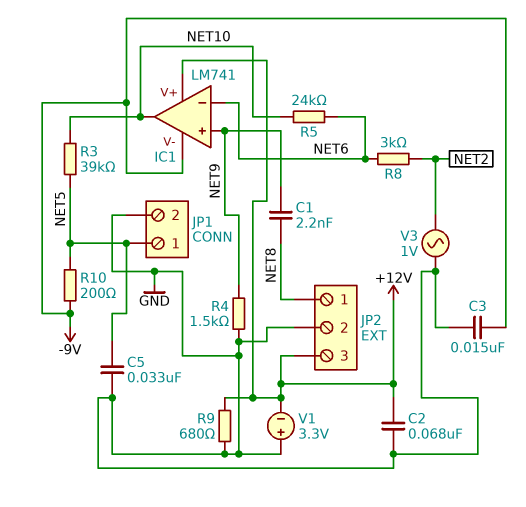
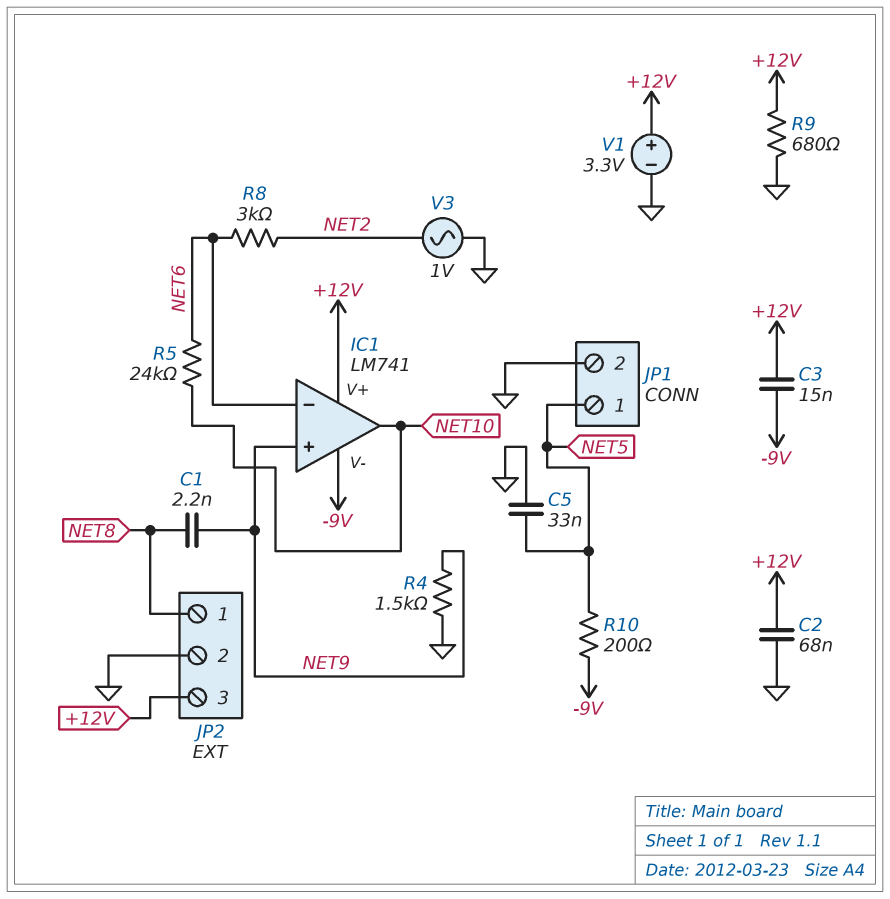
C3: 15nF (-9V, GND) -> 15nF (+12V, -9V)
R3: 39k (NET5, NET10) -> none
V1: 3.3V (plus GND, minus +12V) -> 3.3V (plus +12V, minus GND)

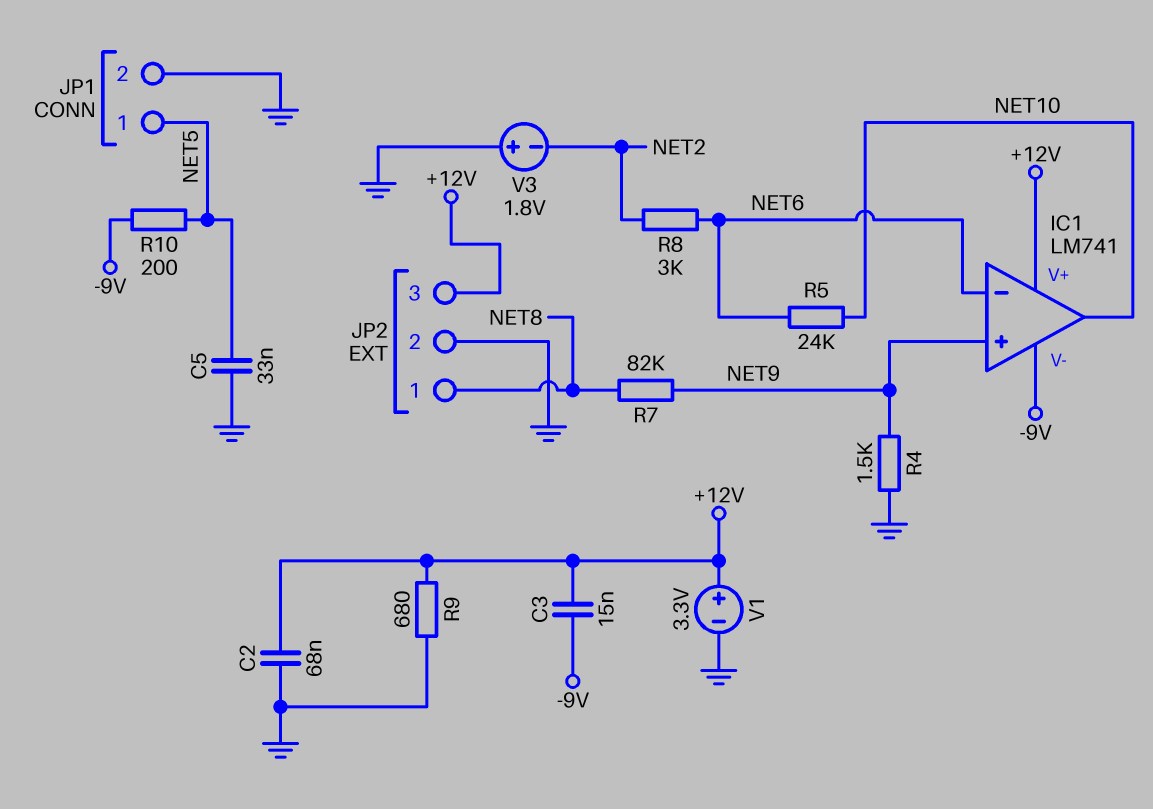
C1: 2.2nF (NET8, NET9) -> none
R7: none -> 82k (NET8, NET9)
V3: AC 1V (GND, NET2) -> 1.8V (plus GND, minus NET2)

